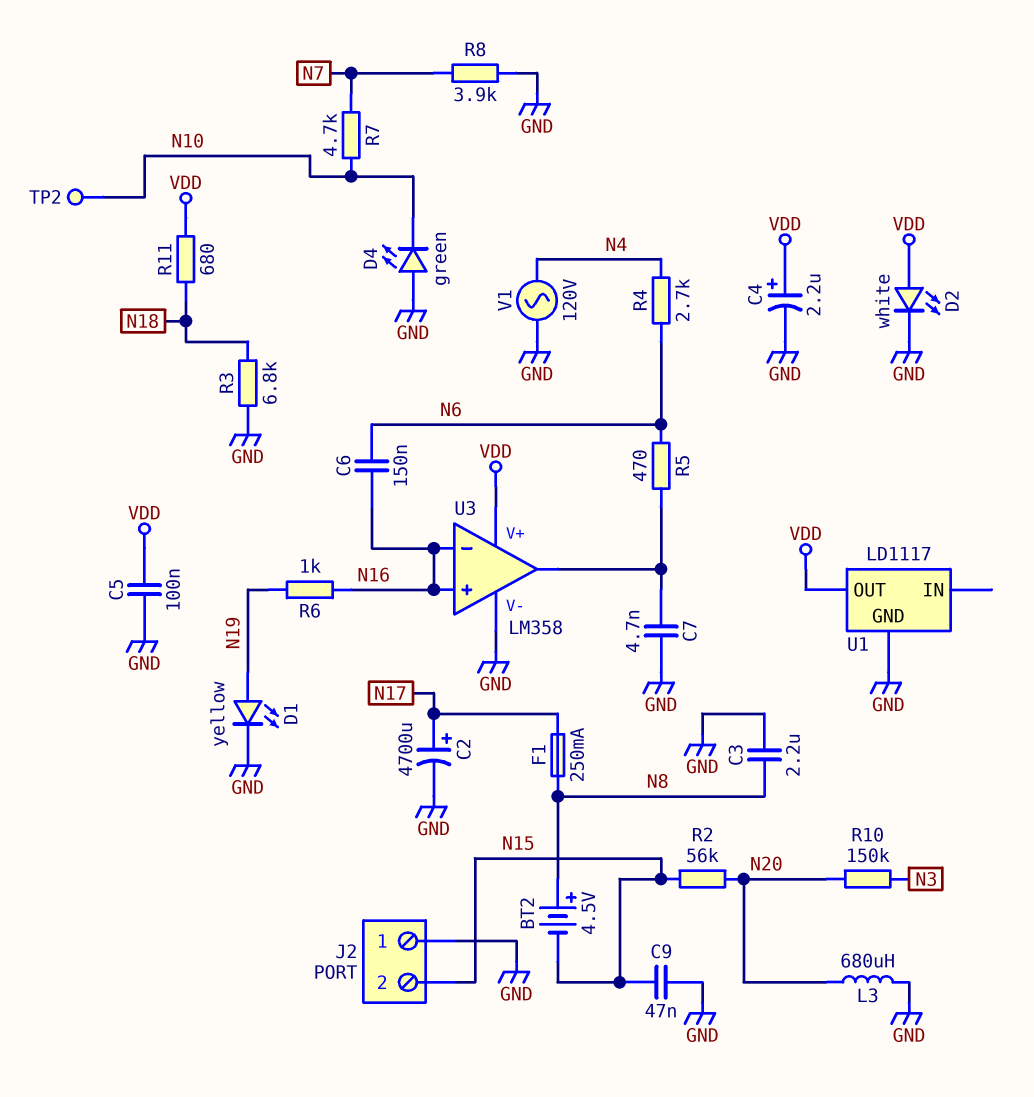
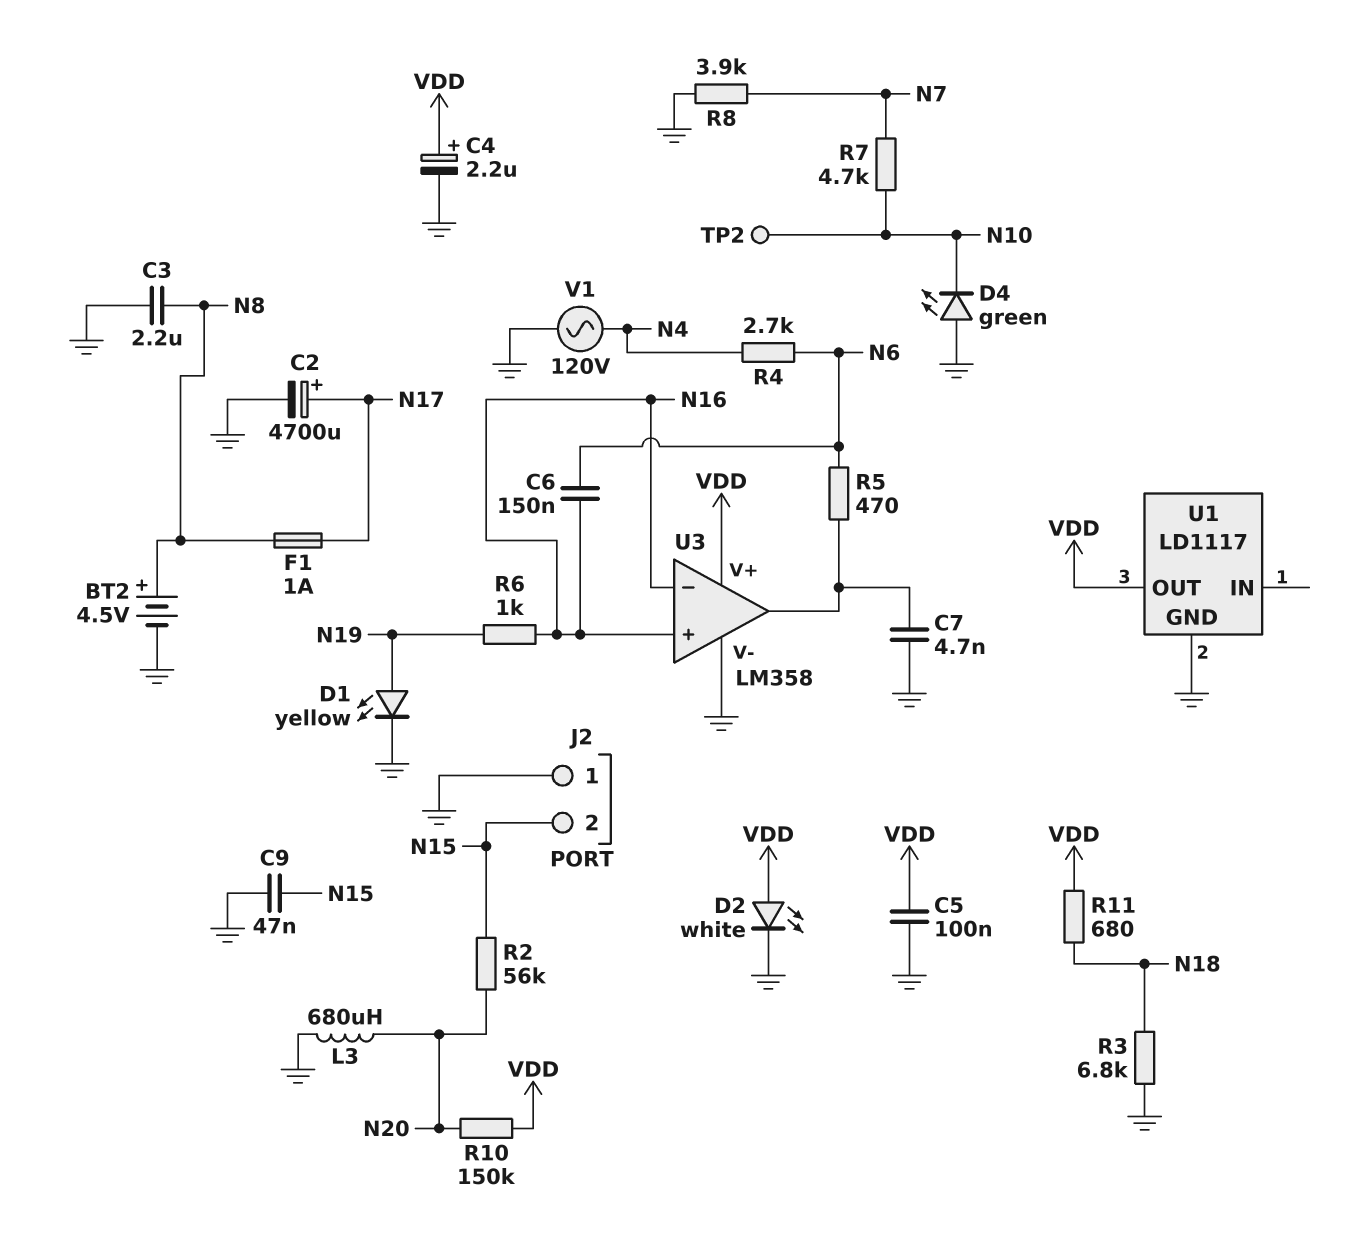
BT2: 4.5V (plus N8, minus N15) -> 4.5V (plus N8, minus GND)
F1: 250mA (N8, N17) -> 1A (N8, N17)
R10: 150k (N3, N20) -> 150k (N20, VDD)

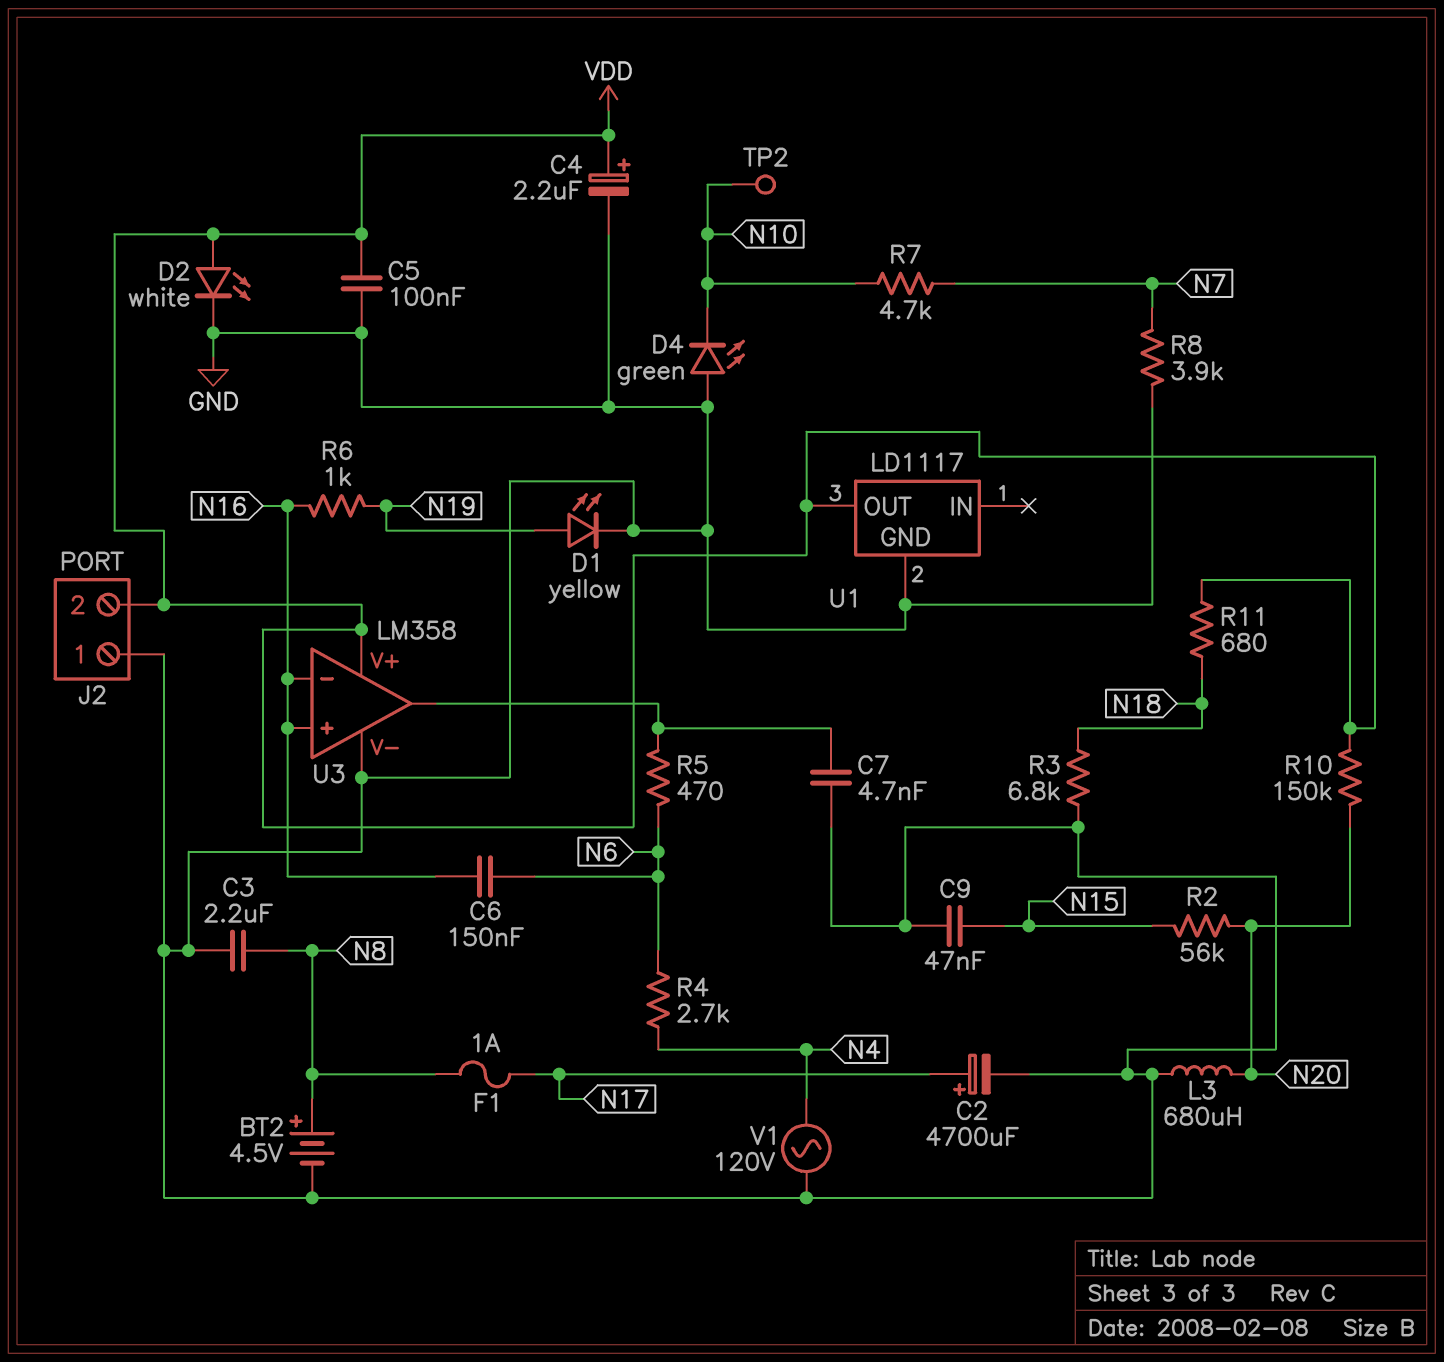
J2 pin 2: N15 -> VDD

